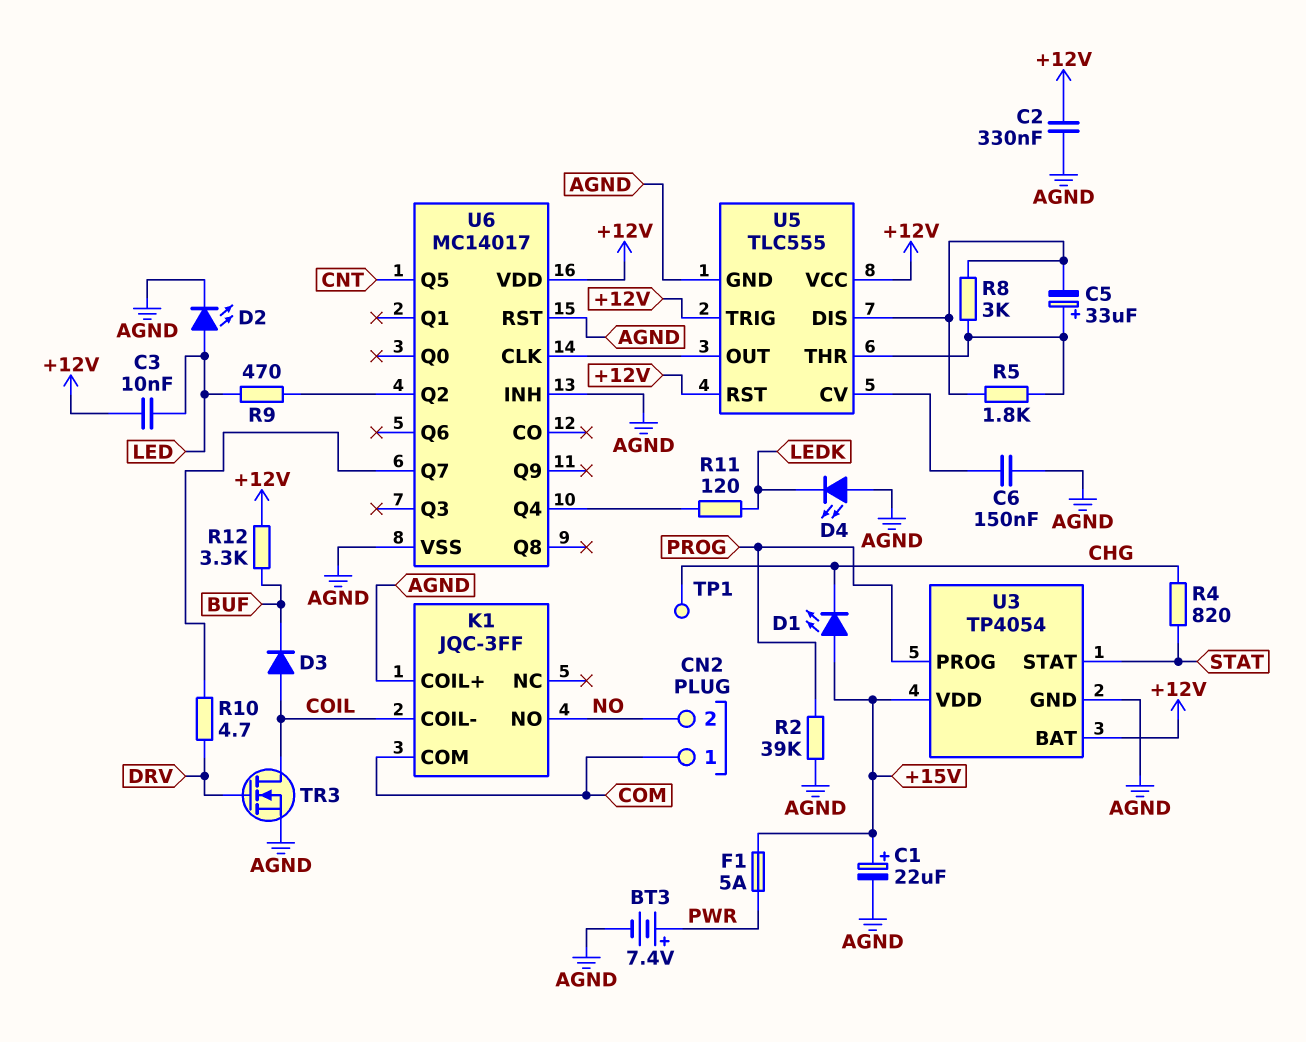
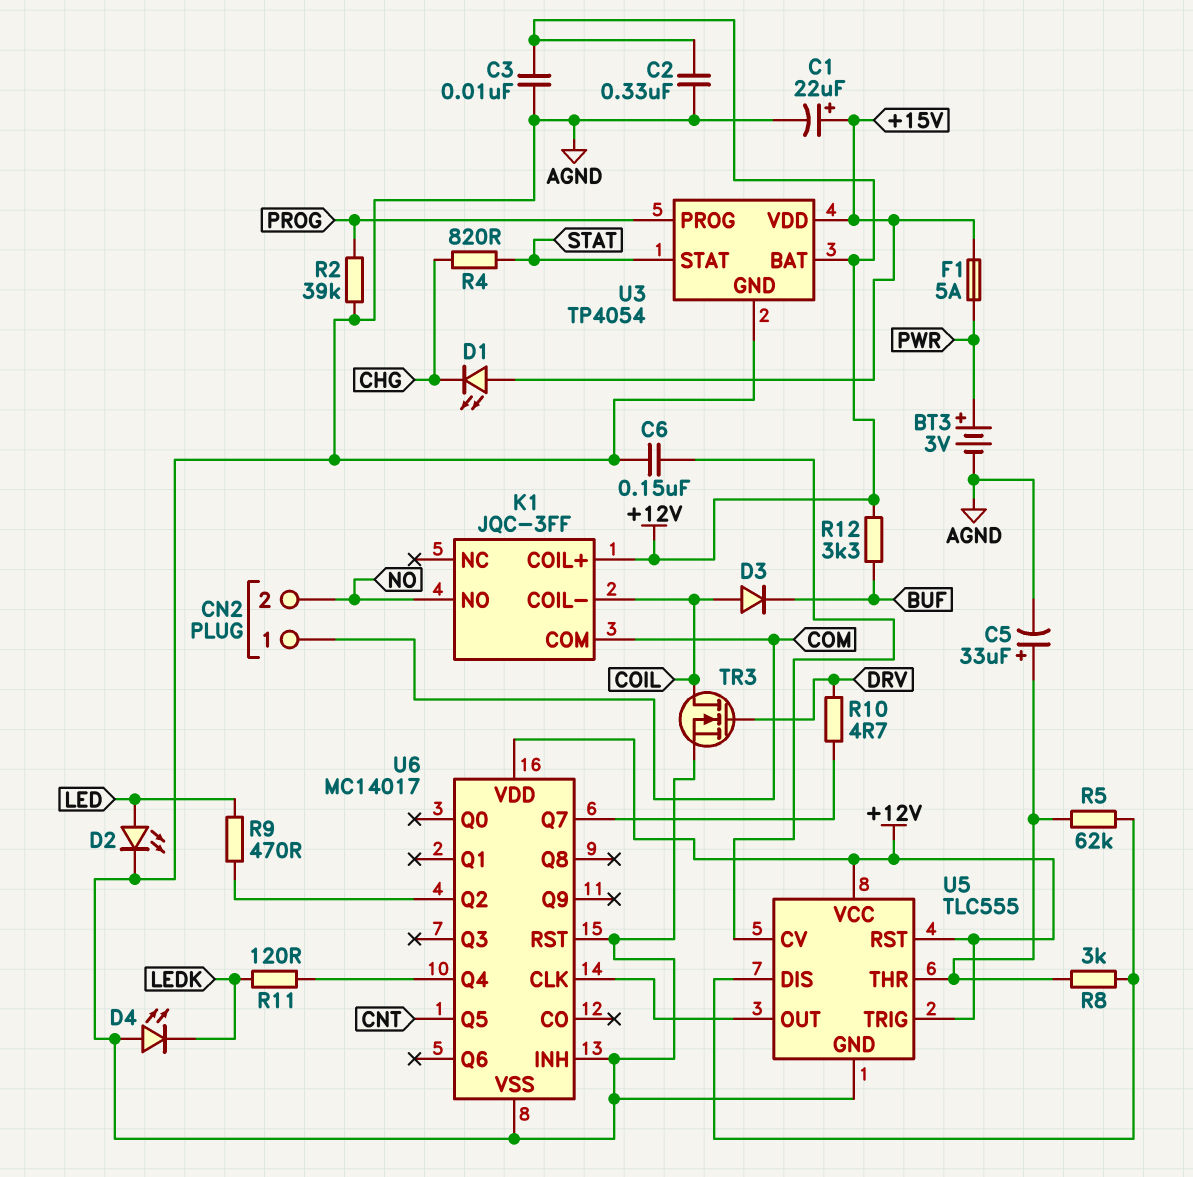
BT3: 7.4V (plus PWR, minus AGND) -> 3V (plus PWR, minus AGND)
C3: 10nF (+12V, LED) -> 10nF (+12V, AGND)
C5: 33uF (plus U5/THR, minus U5/DIS) -> 33uF (plus U5/THR, minus AGND)
K1 pin COIL+: AGND -> +12V
R5: 1.8k (U5/DIS, U5/THR) -> 62k (U5/DIS, U5/THR)
TP1: test point (CHG) -> none

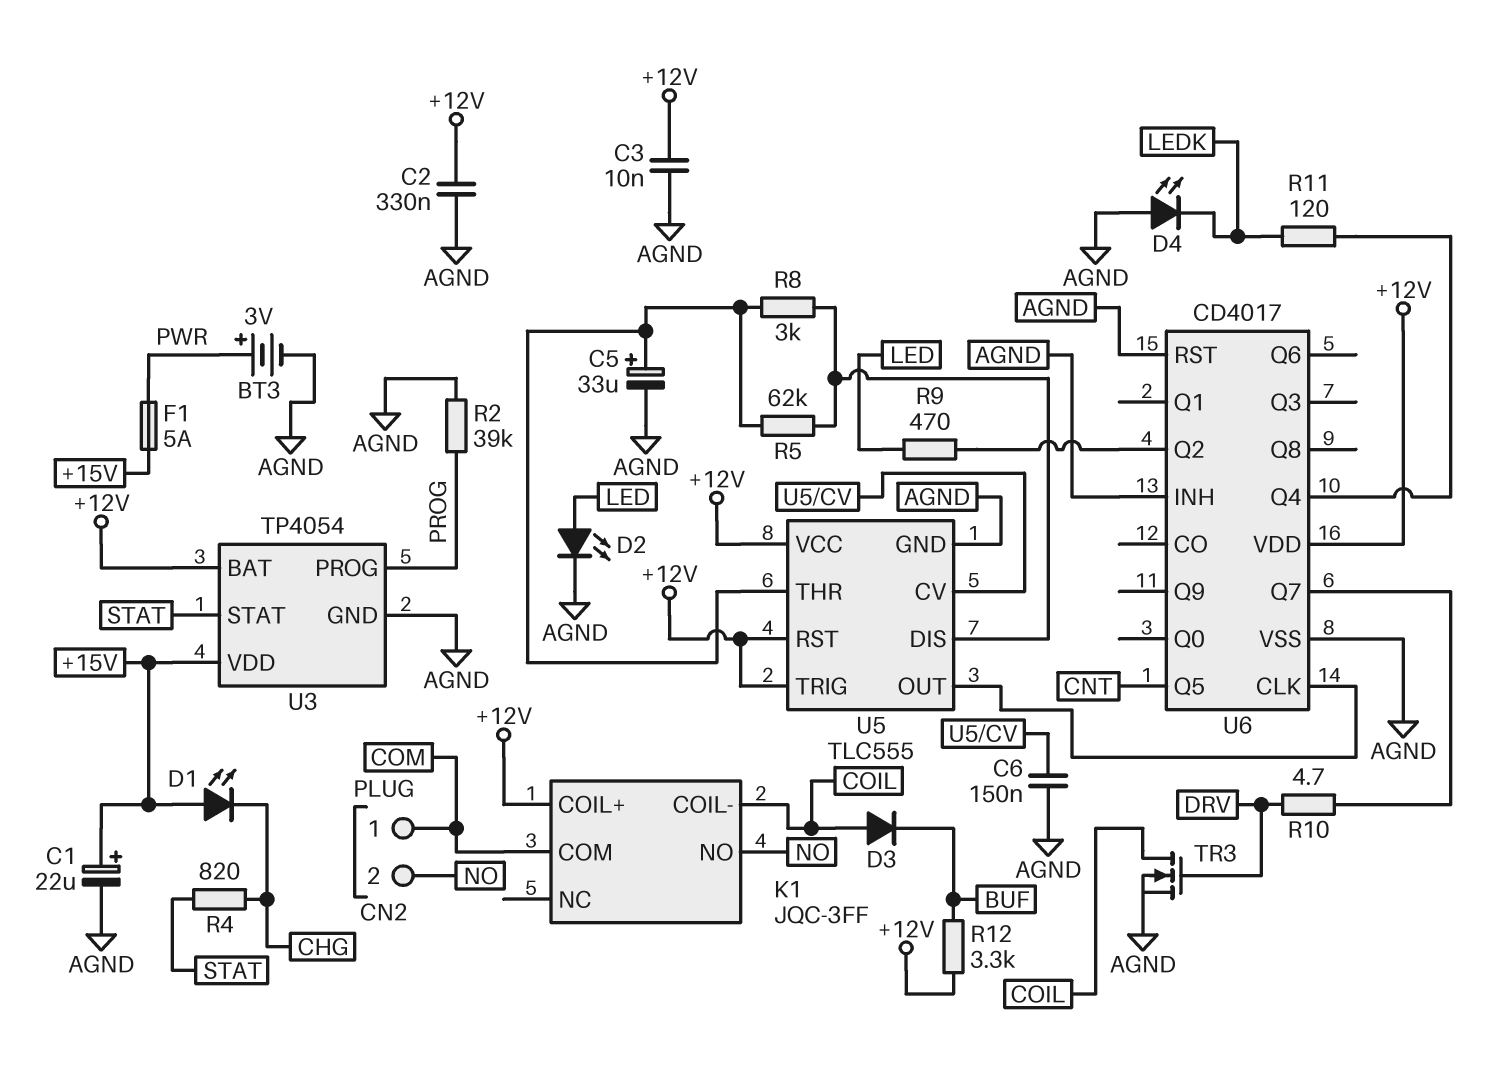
U6: MC14017 -> CD4017

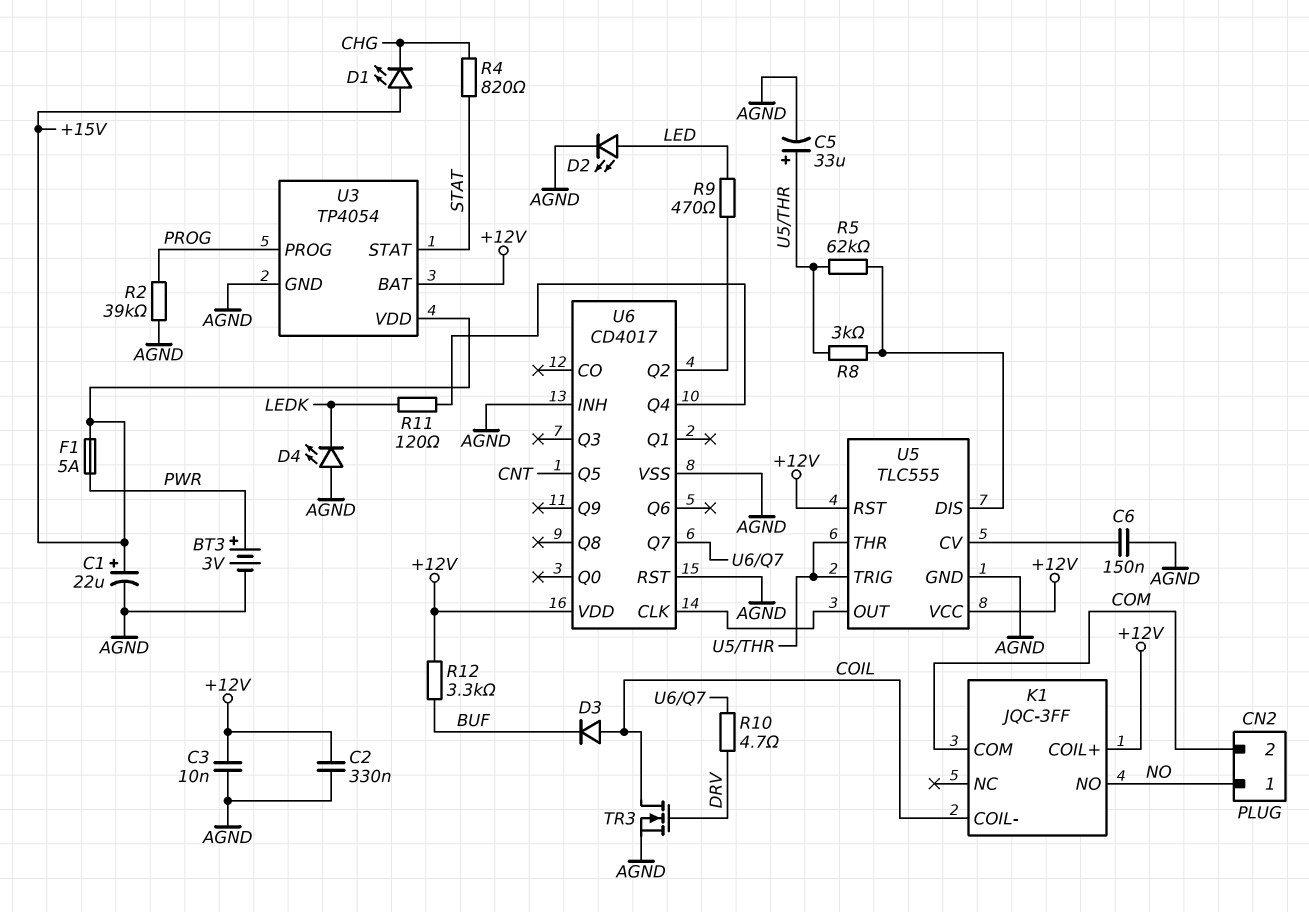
CN2 pin 1: COM -> NO
CN2 pin 2: NO -> COM
U5 pin TRIG: +12V -> U5/THR

